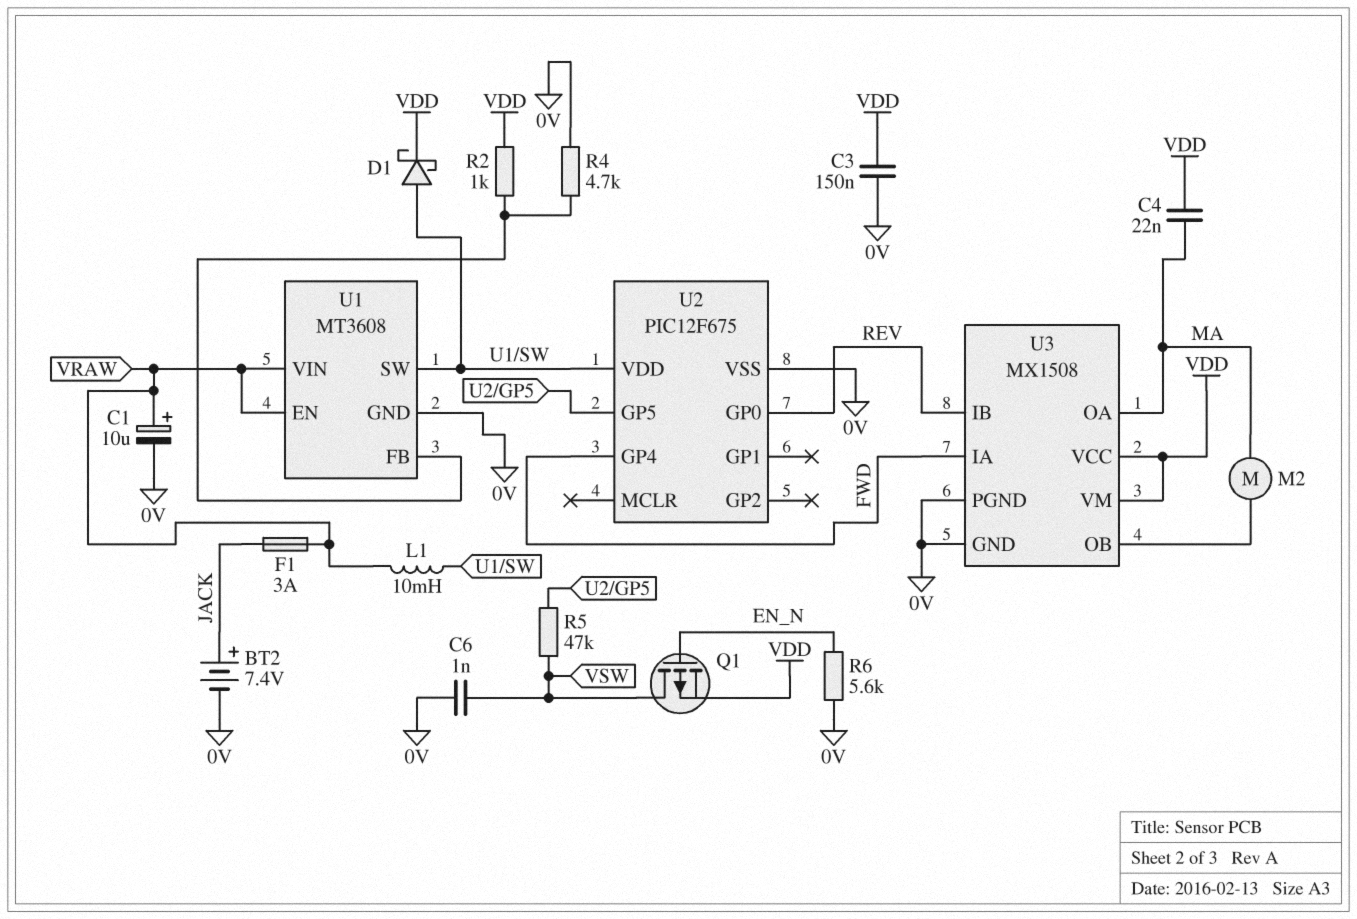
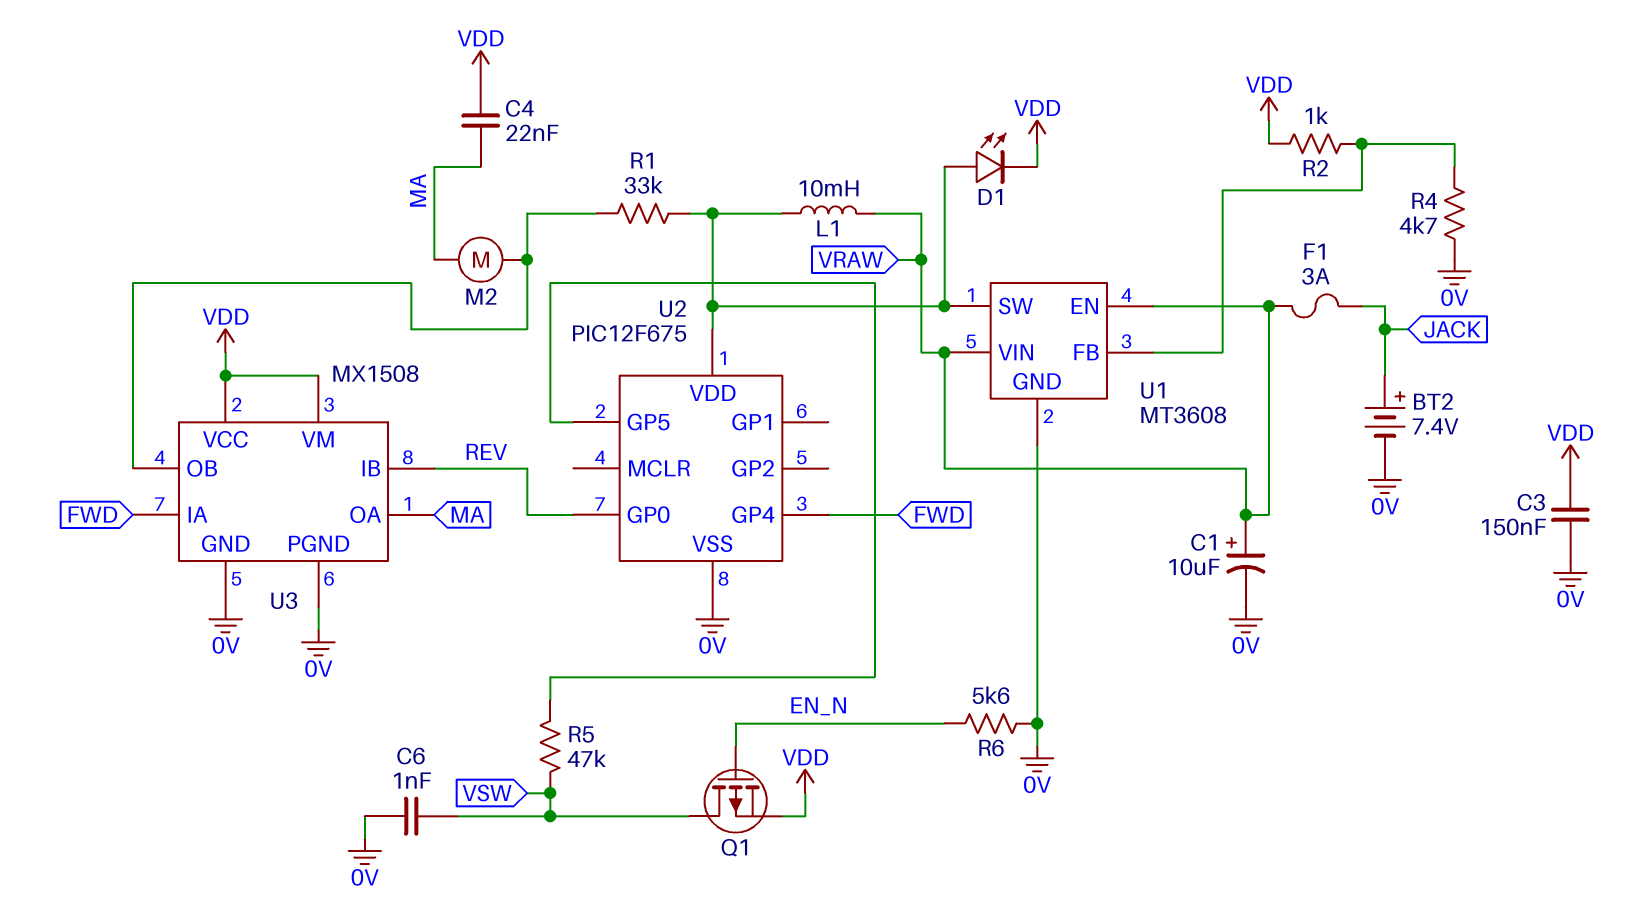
D1: schottky (A U1/SW, K VDD) -> LED (A U1/SW, K VDD)
R1: none -> 33k (U1/SW, U3/OB)

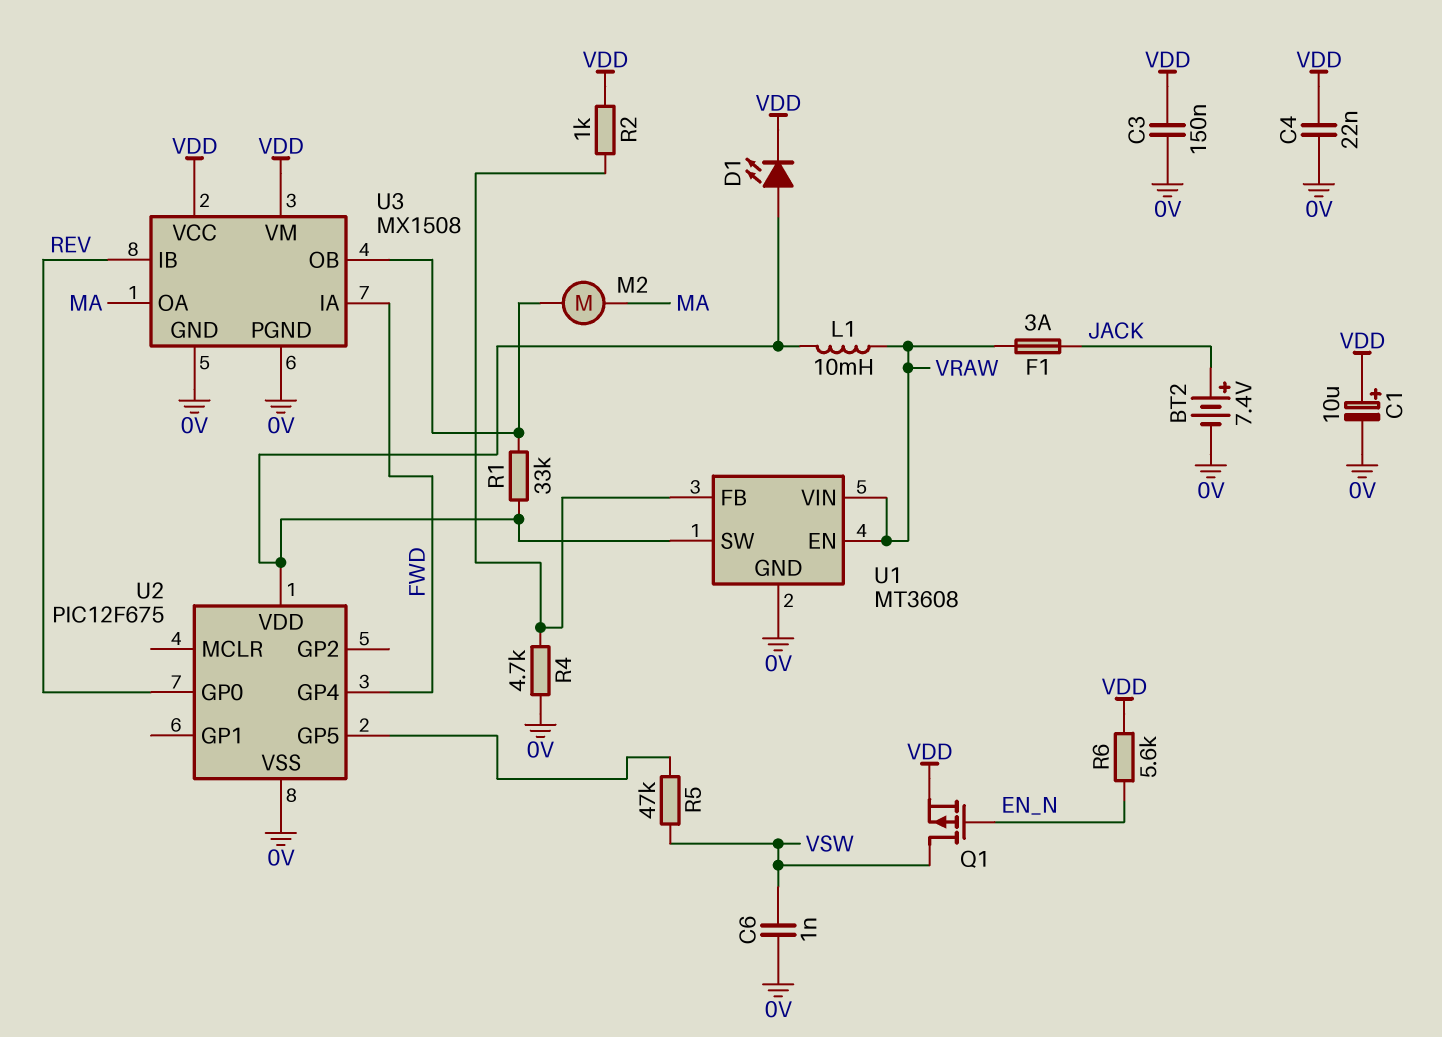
C1: 10uF (plus VRAW, minus 0V) -> 10uF (plus VDD, minus 0V)
C4: 22nF (MA, VDD) -> 22nF (0V, VDD)
R6: 5.6k (0V, EN_N) -> 5.6k (EN_N, VDD)

